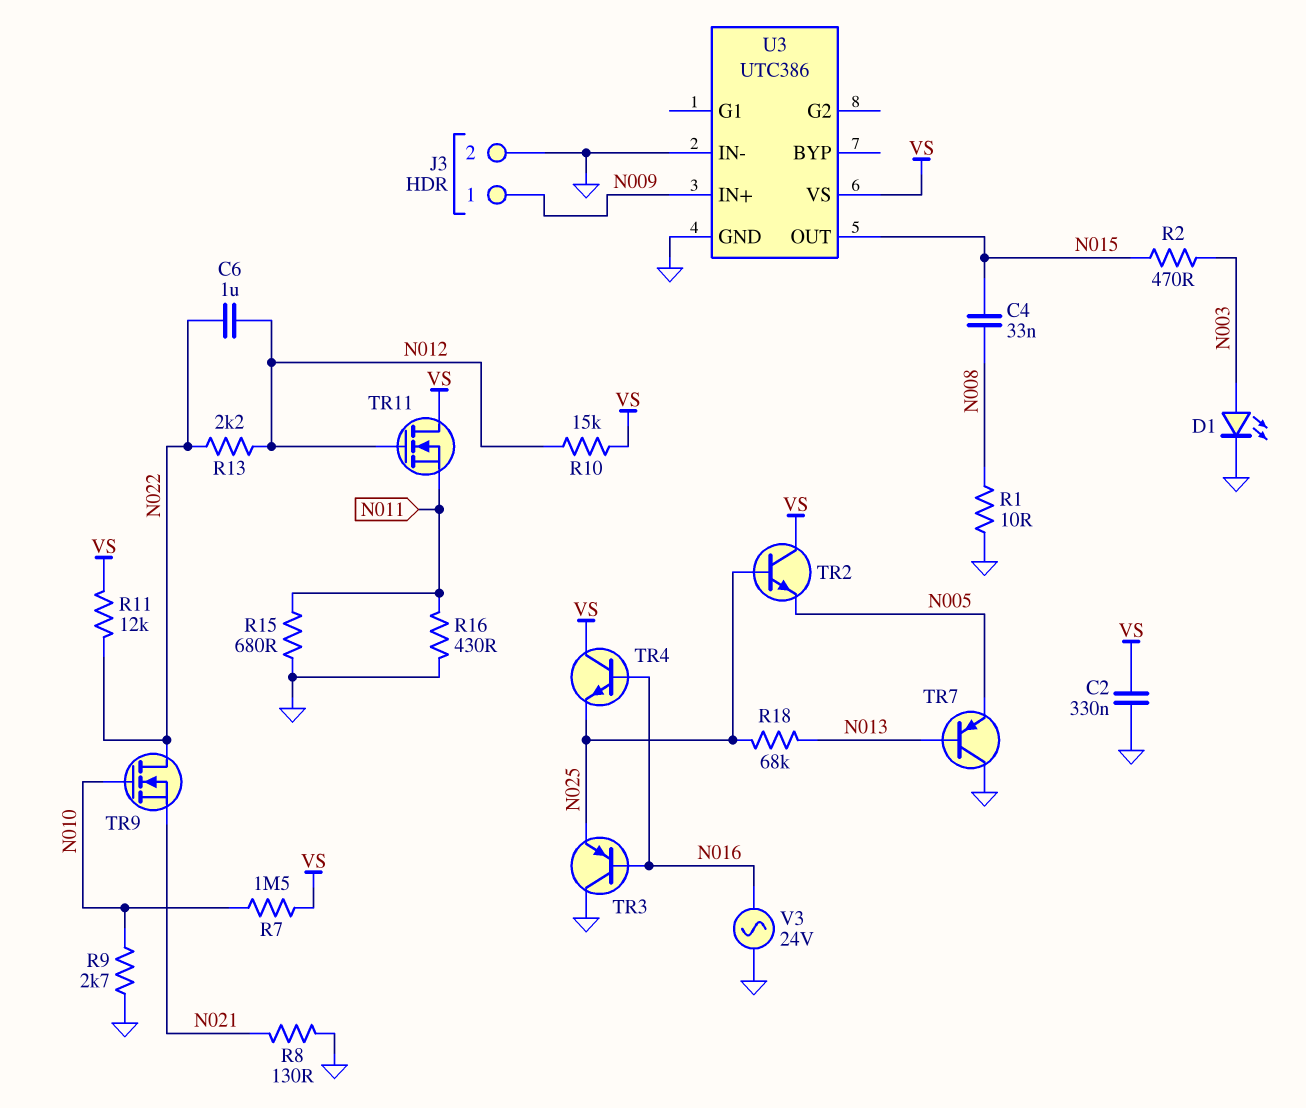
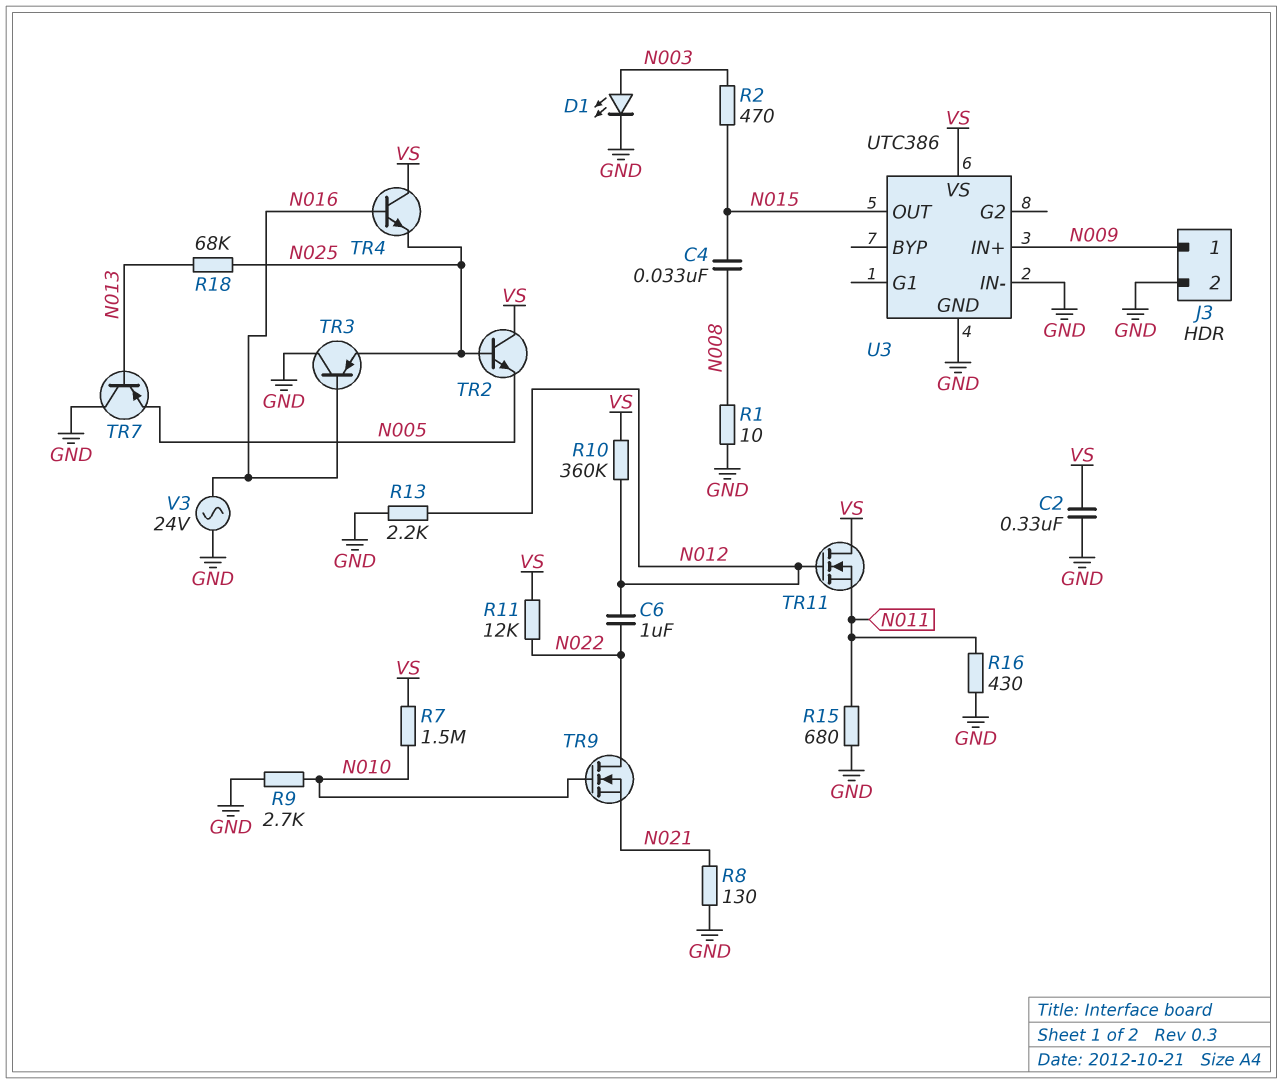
R10: 15k (N012, VS) -> 360k (N012, VS)
R13: 2.2k (N012, N022) -> 2.2k (GND, N012)

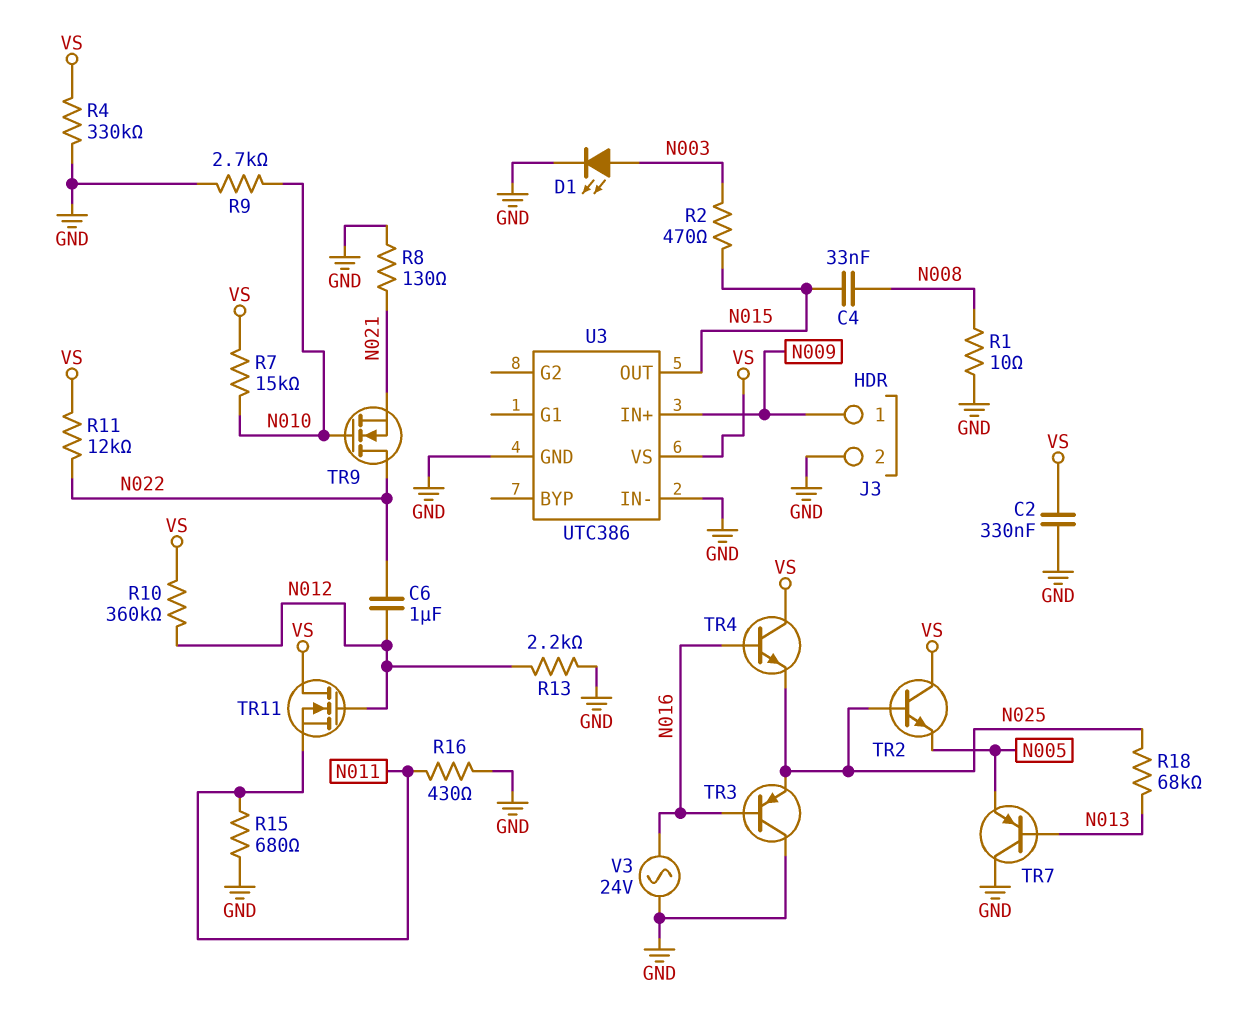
R4: none -> 330k (GND, VS)
R7: 1.5M (N010, VS) -> 15k (N010, VS)

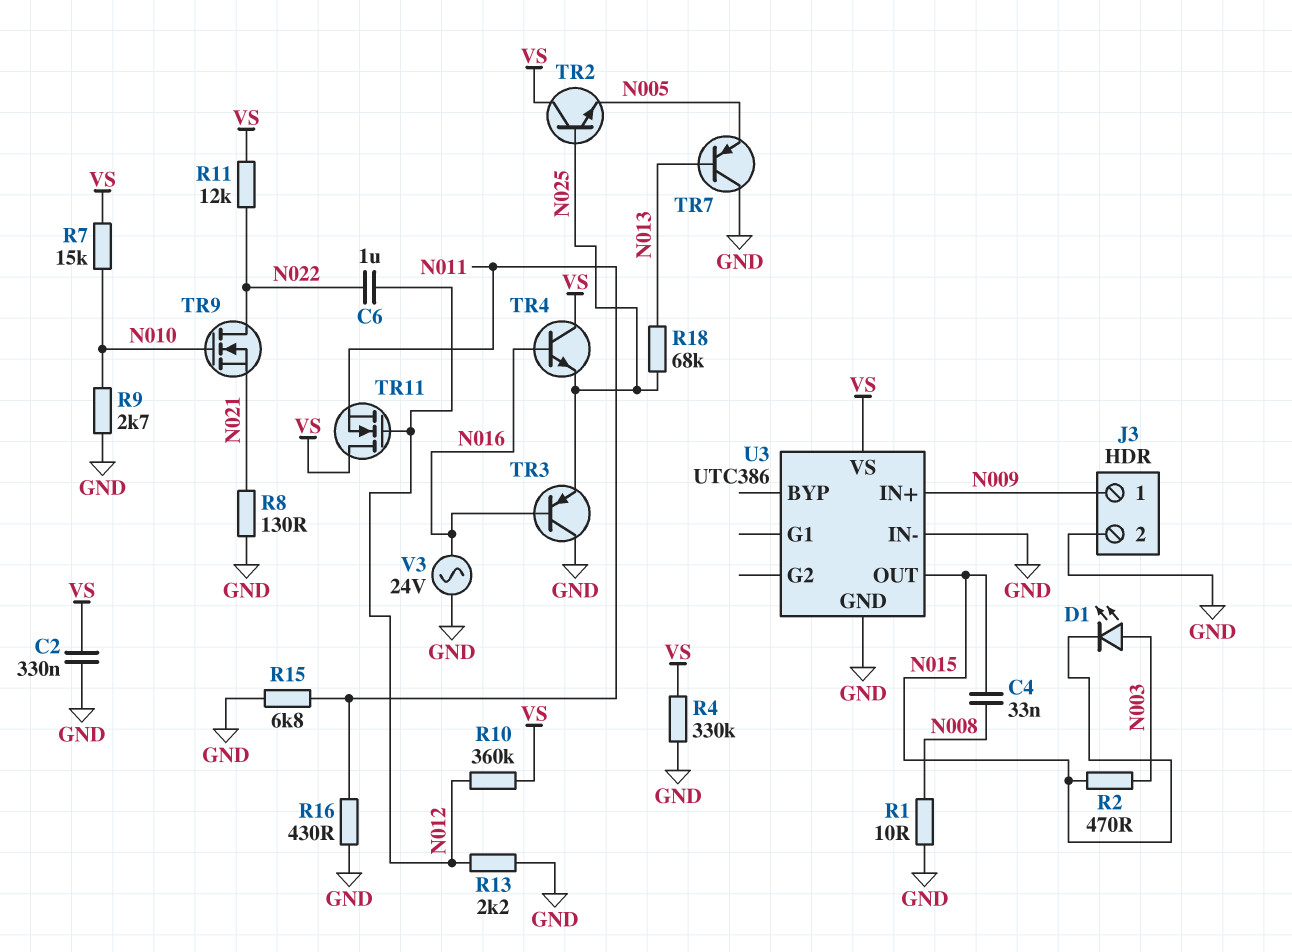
D1: LED (A N003, K GND) -> LED (A N003, K N015)
R15: 680 (GND, N011) -> 6.8k (GND, N011)

